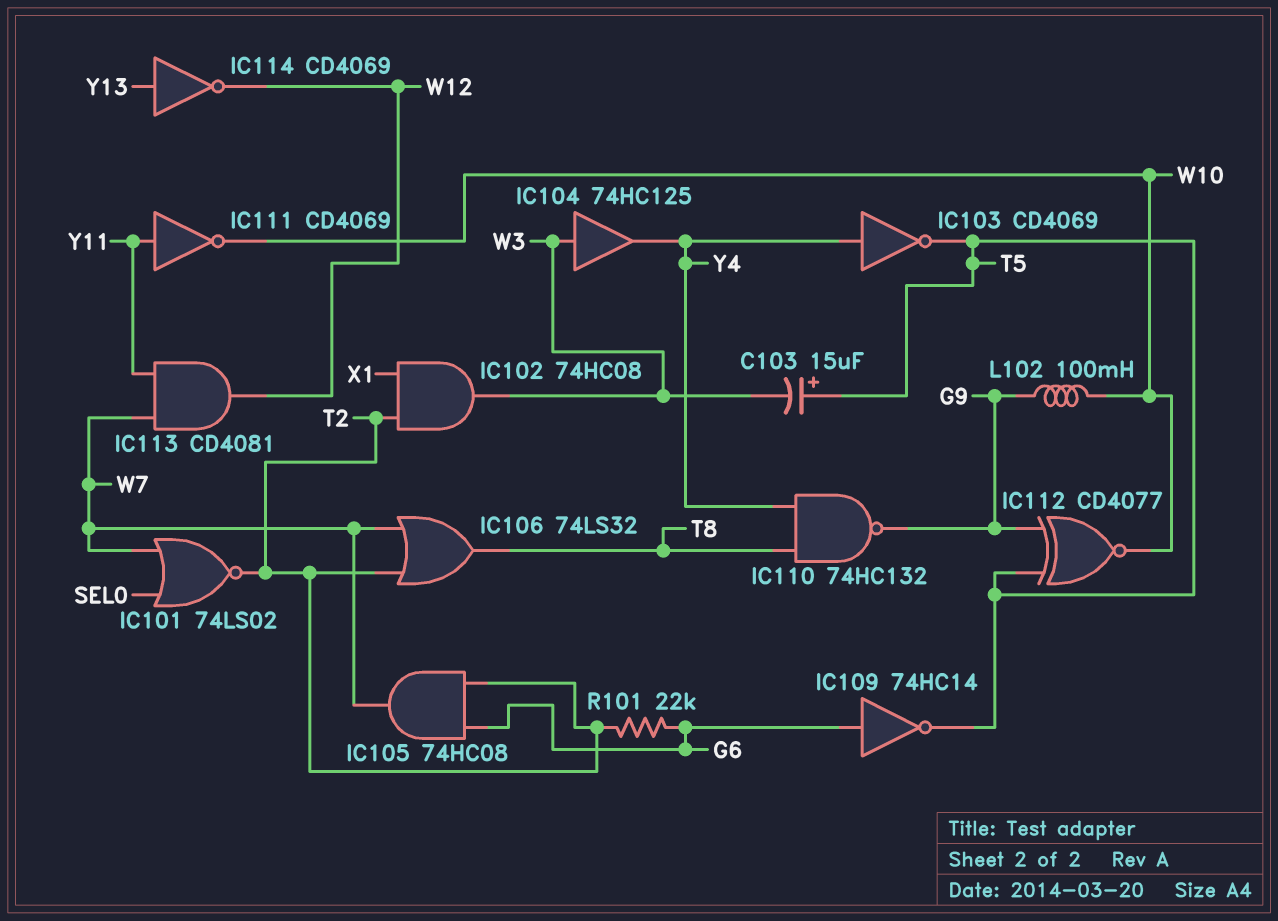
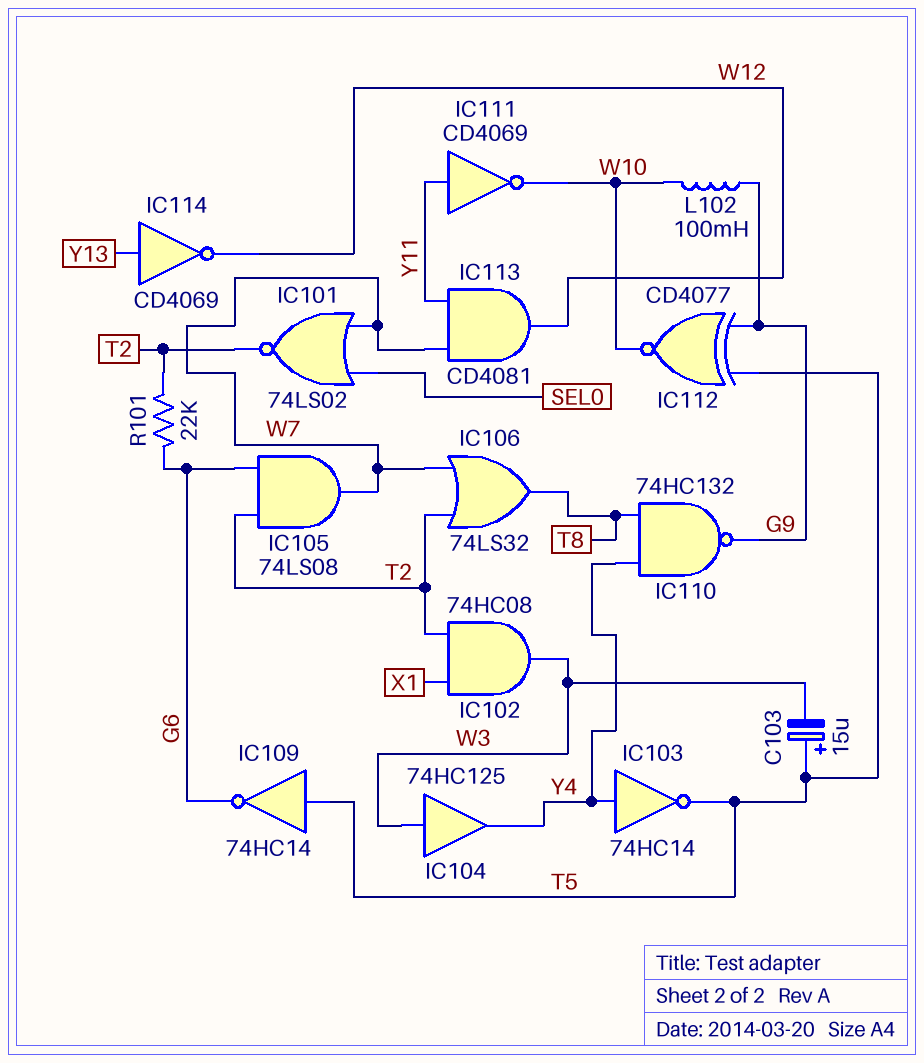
IC103: NOT CD4069 (in Y4, out T5) -> NOT 74HC14 (in Y4, out T5)
IC105: AND 74HC08 (in G6, in T2, out W7) -> AND 74LS08 (in G6, in T2, out W7)
IC109: NOT 74HC14 (in G6, out T5) -> NOT 74HC14 (in T5, out G6)

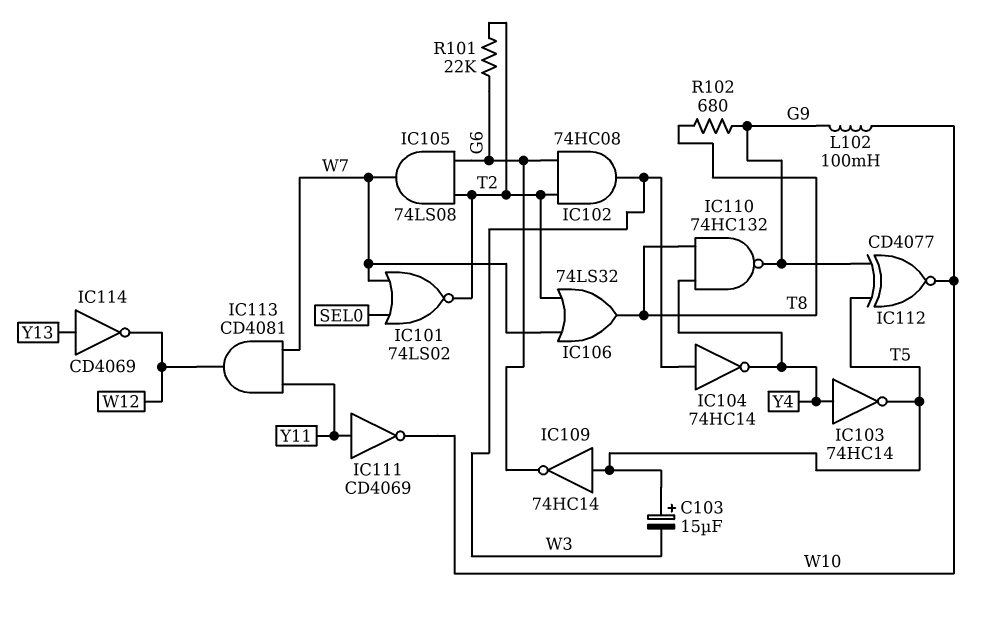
IC102: AND 74HC08 (in T2, in X1, out W3) -> AND 74HC08 (in G6, in T2, out W3)
IC104: buffer 74HC125 (in W3, out Y4) -> NOT 74HC14 (in W3, out Y4)
R102: none -> 680 (G9, T8)

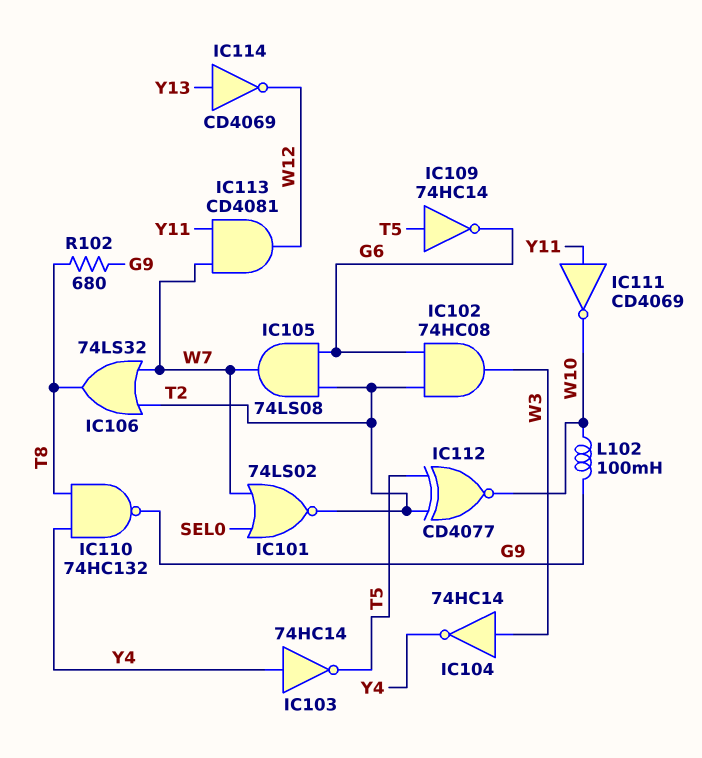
C103: 15uF (plus T5, minus W3) -> none
IC112: XNOR CD4077 (in G9, in T5, out W10) -> XNOR CD4077 (in T2, in T5, out W10)
R101: 22k (G6, T2) -> none

